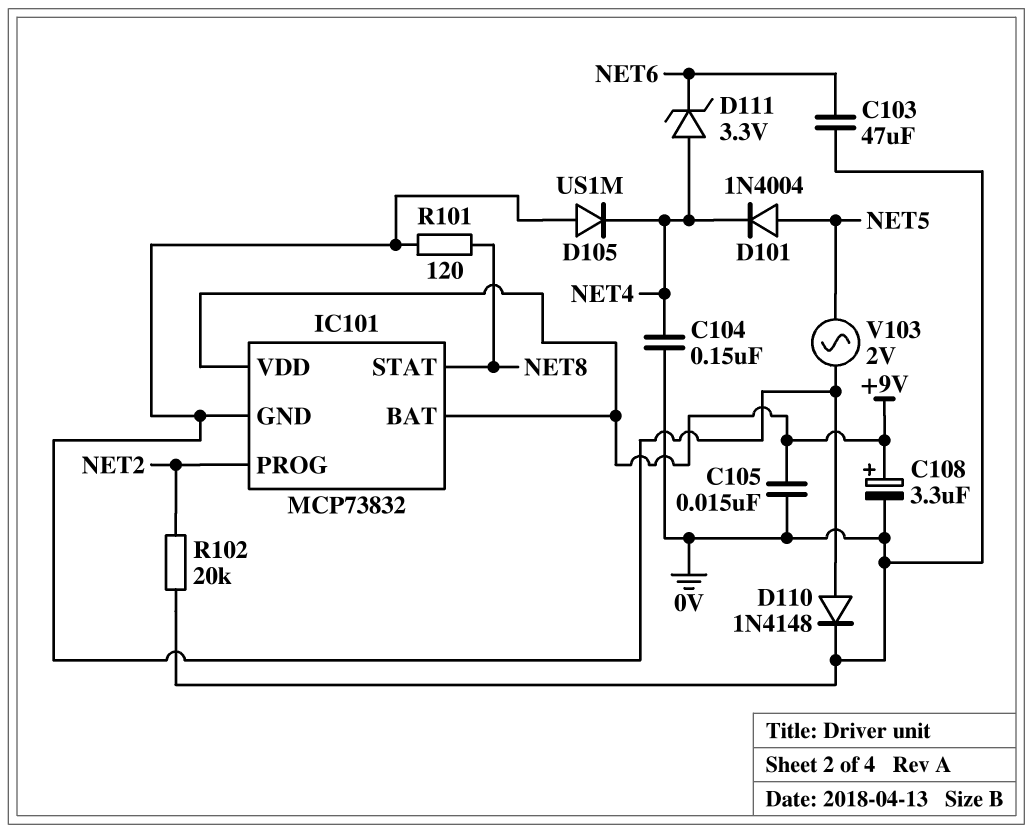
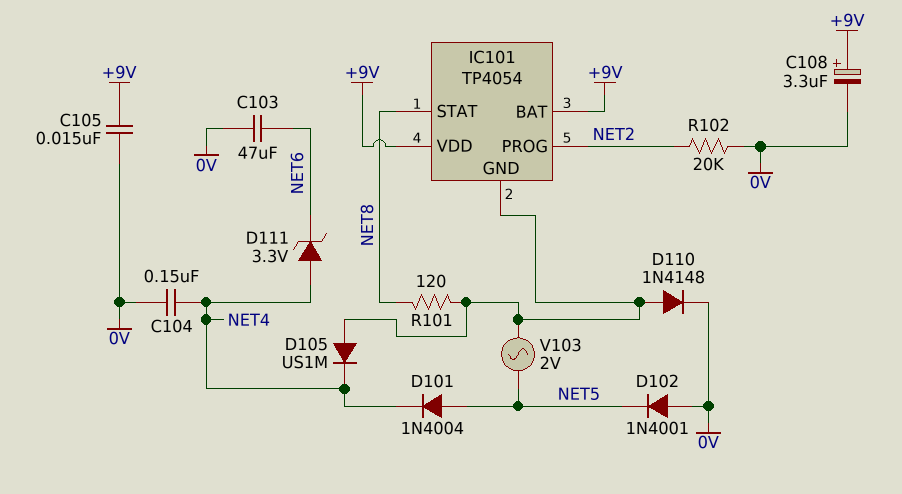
D102: none -> diode 1N4001 (A 0V, K NET5)
IC101: MCP73832 -> TP4054

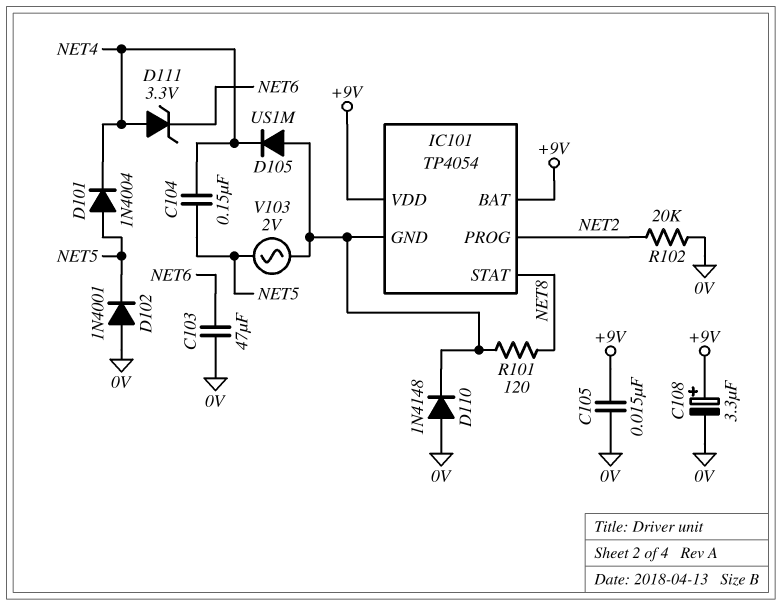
C104: 150nF (0V, NET4) -> 150nF (NET4, NET5)
D110: diode 1N4148 (A IC101/GND, K 0V) -> diode 1N4148 (A 0V, K IC101/GND)

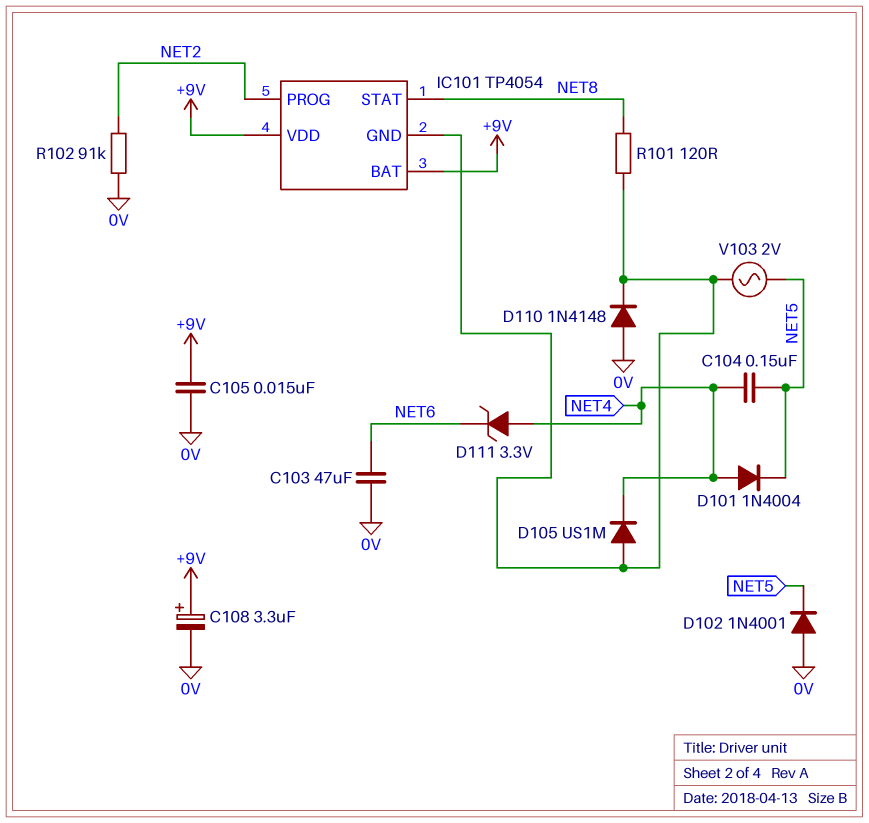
D101: diode 1N4004 (A NET5, K NET4) -> diode 1N4004 (A NET4, K NET5)
R102: 20k (0V, NET2) -> 91k (0V, NET2)

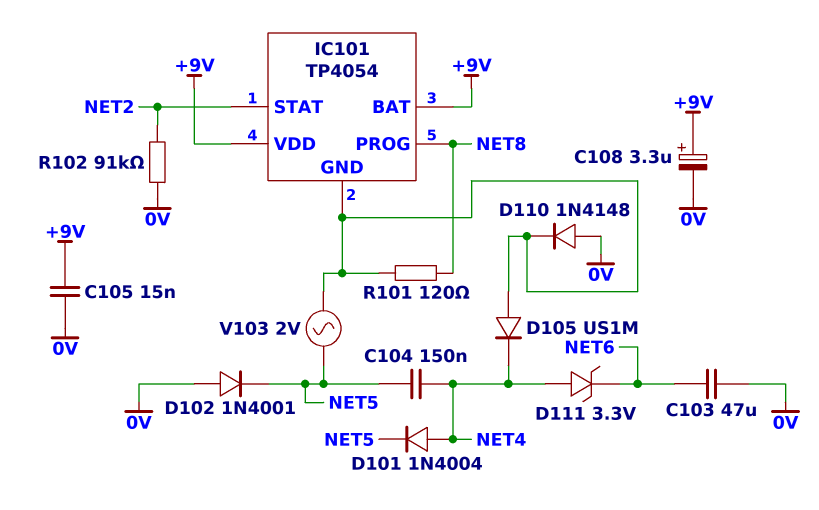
IC101 pin PROG: NET2 -> NET8
IC101 pin STAT: NET8 -> NET2

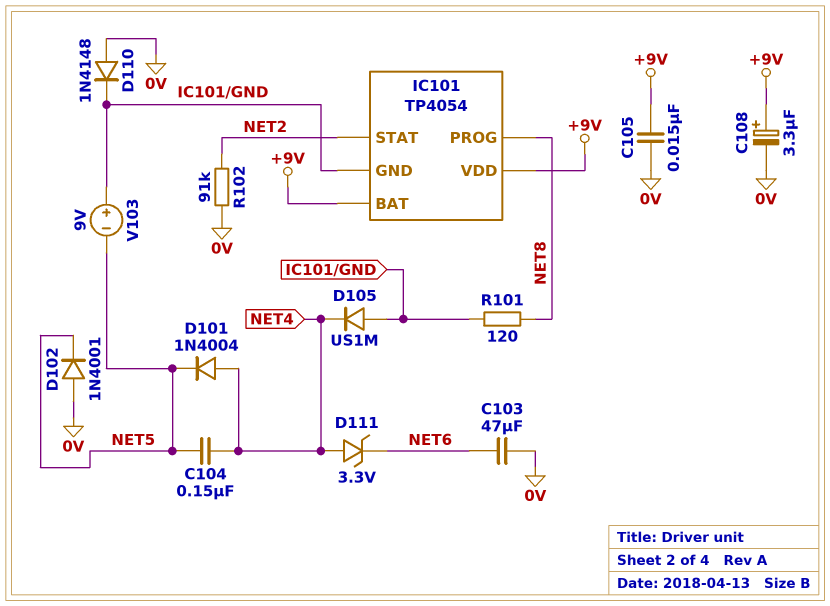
V103: AC 2V (IC101/GND, NET5) -> 9V (plus IC101/GND, minus NET5)

